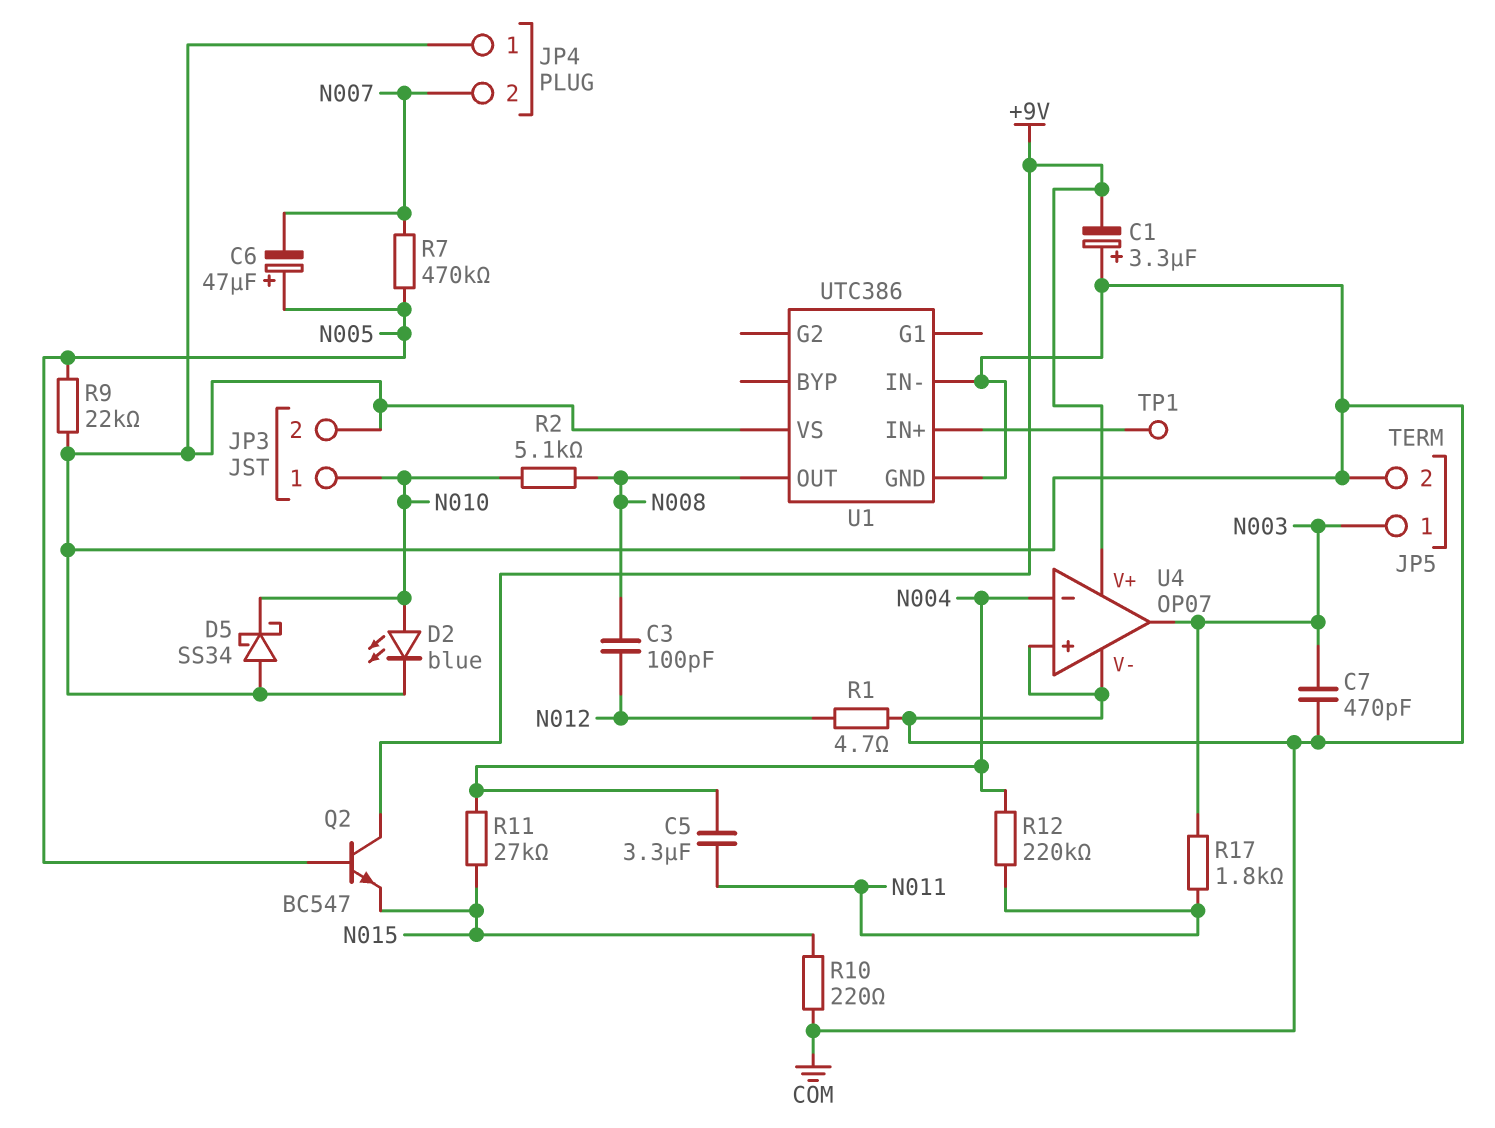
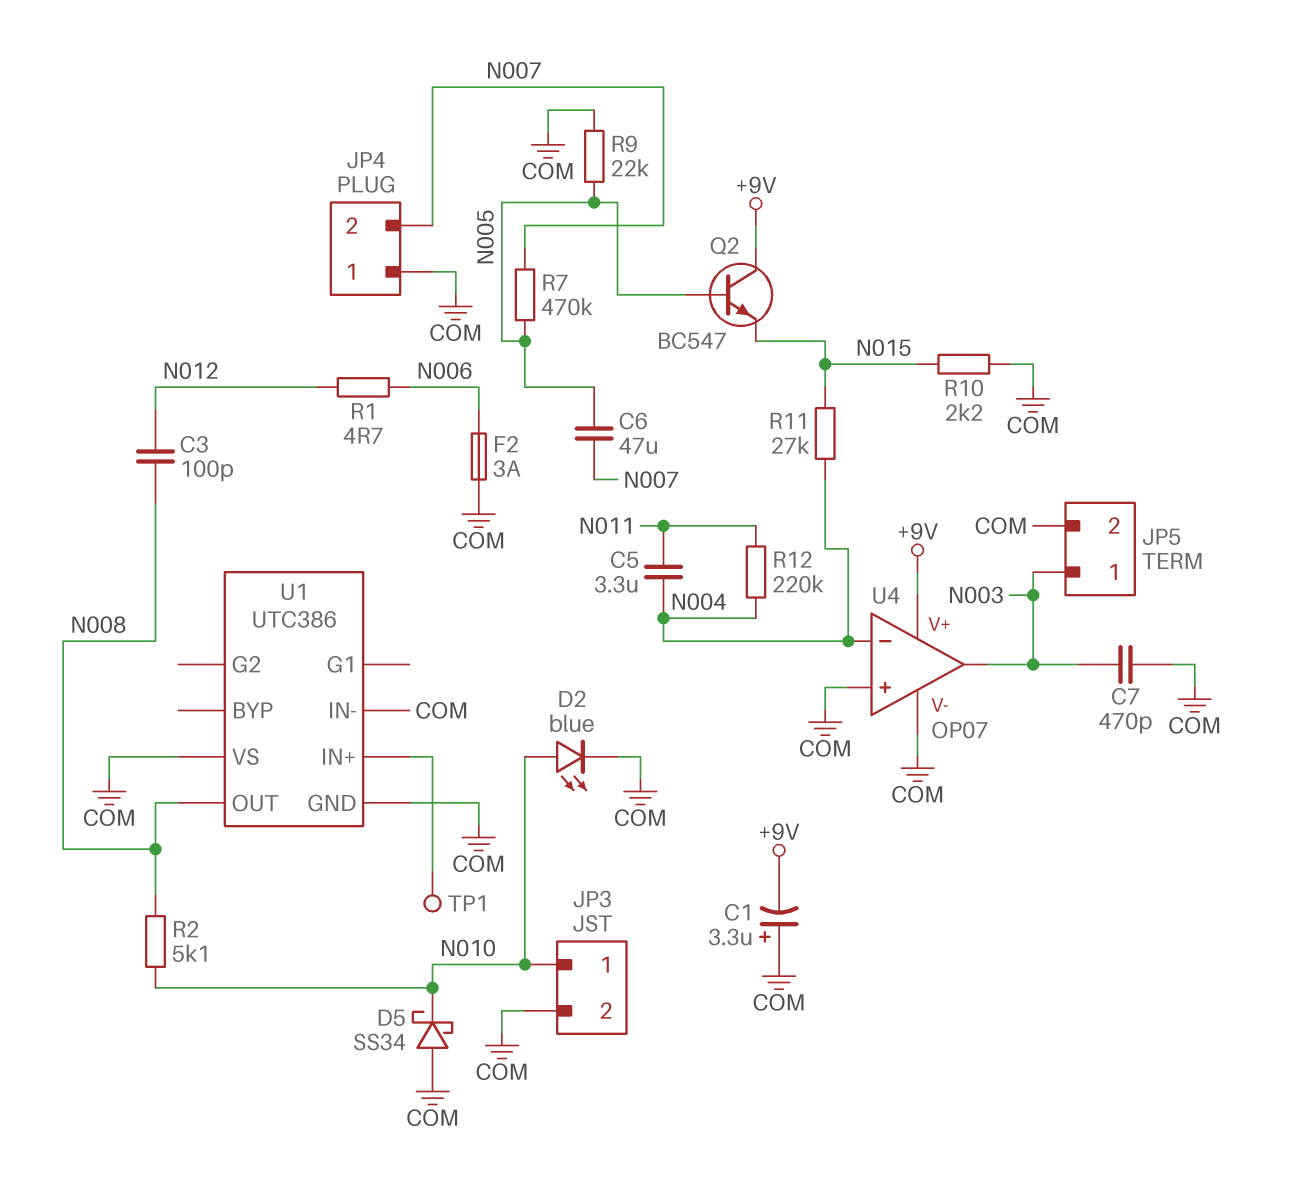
C6: 47uF (plus N005, minus N007) -> 47uF (N005, N007)
F2: none -> 3A (COM, N006)
R1: 4.7 (COM, N012) -> 4.7 (N006, N012)
R10: 220 (COM, N015) -> 2.2k (COM, N015)
R17: 1.8k (N003, N011) -> none

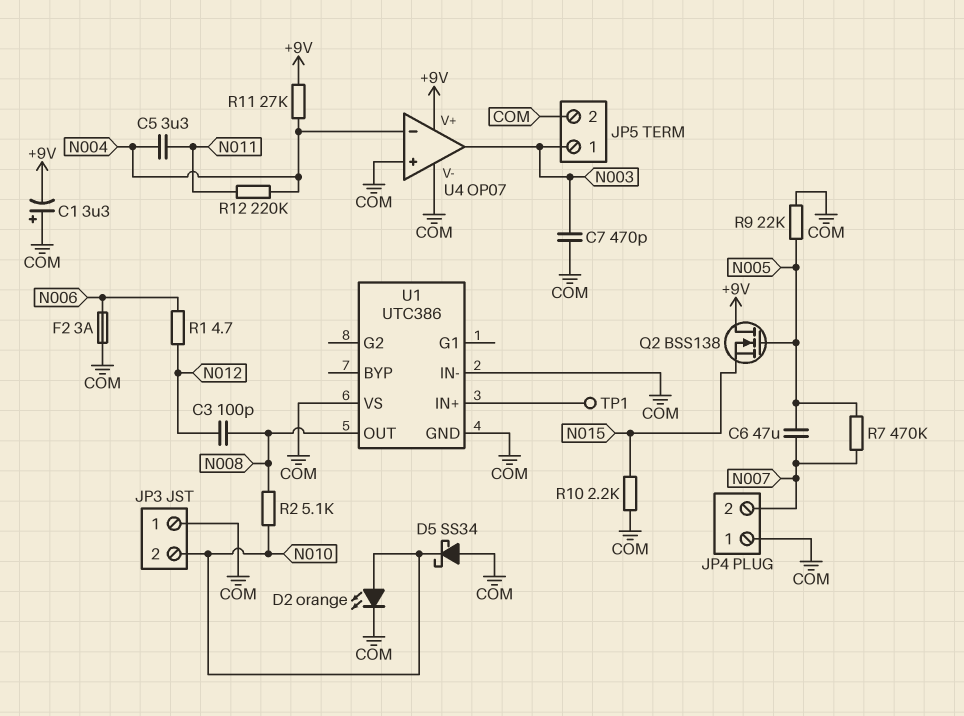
D2: LED blue (A N010, K COM) -> LED orange (A N010, K COM)
JP3 pin 1: N010 -> COM
JP3 pin 2: COM -> N010
Q2: NPN BC547 (B N005, C +9V, E N015) -> NMOS BSS138 (G N005, D +9V, S N015)
R11: 27k (N004, N015) -> 27k (+9V, N004)

